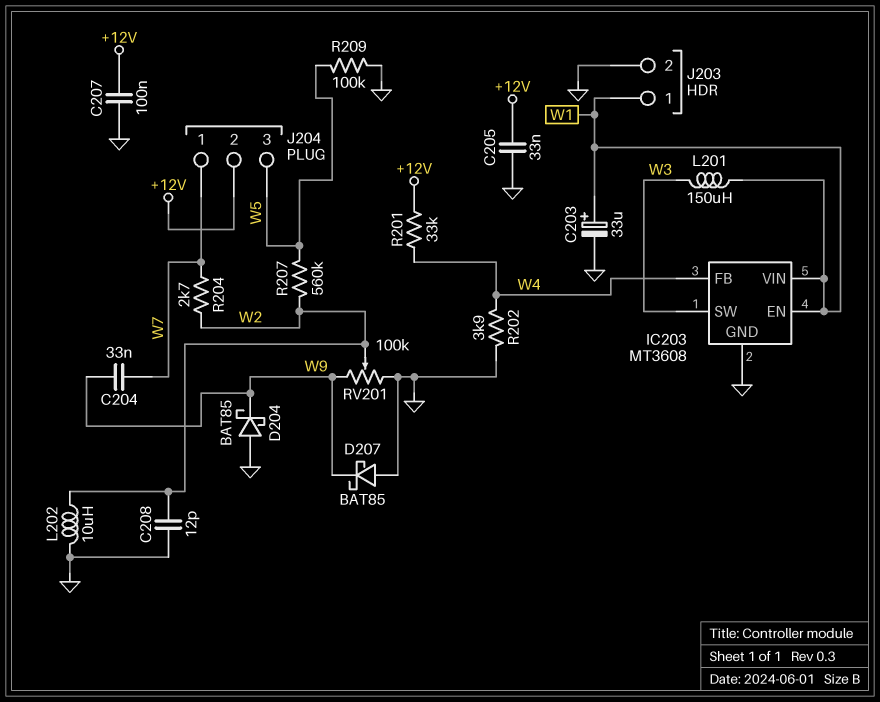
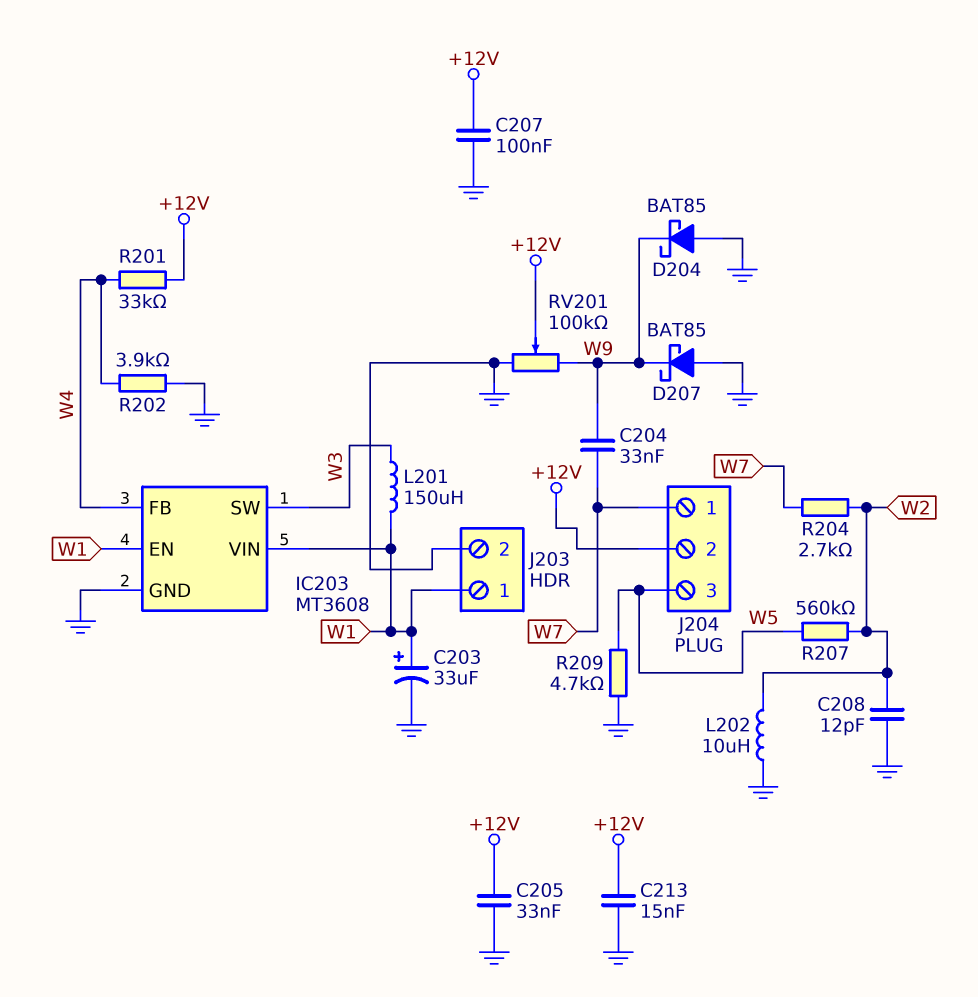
C213: none -> 15nF (+12V, GND)
R209: 100k (GND, W5) -> 4.7k (GND, W5)
RV201: 100k (GND, W9, wiper W2) -> 100k (GND, W9, wiper +12V)

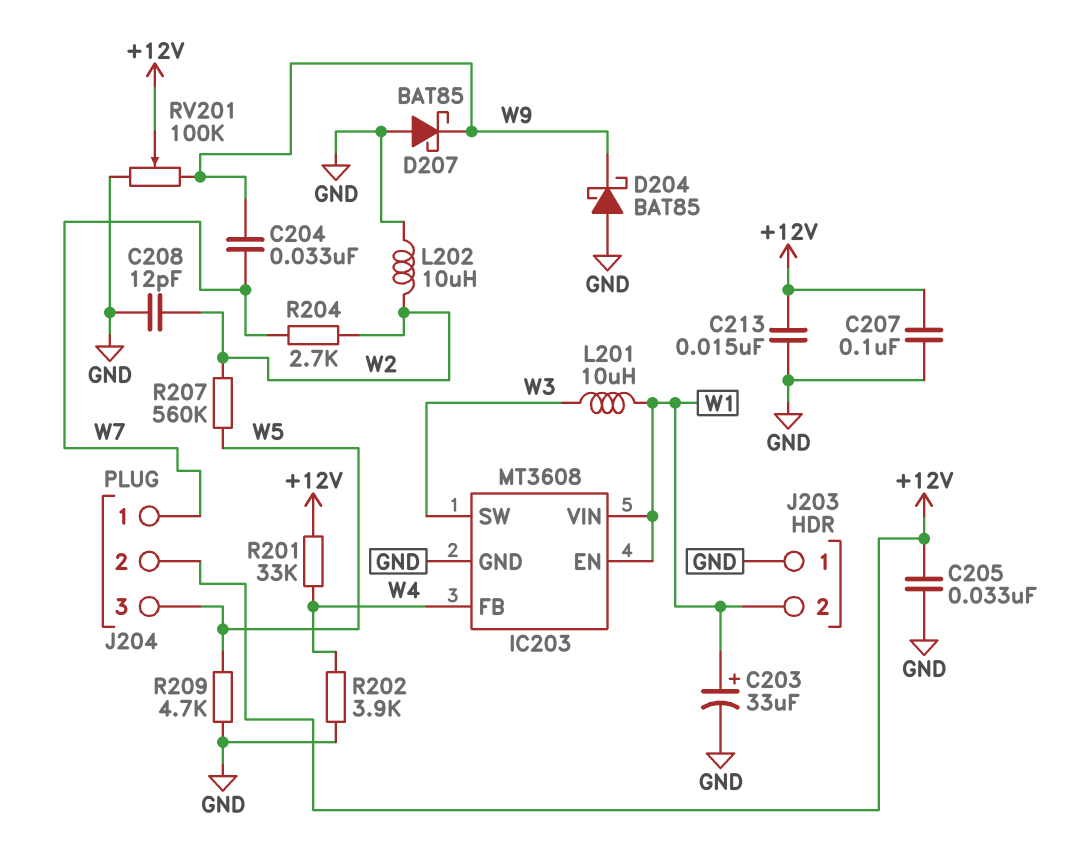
J203 pin 1: W1 -> GND
J203 pin 2: GND -> W1
L201: 150uH (W1, W3) -> 10uH (W1, W3)

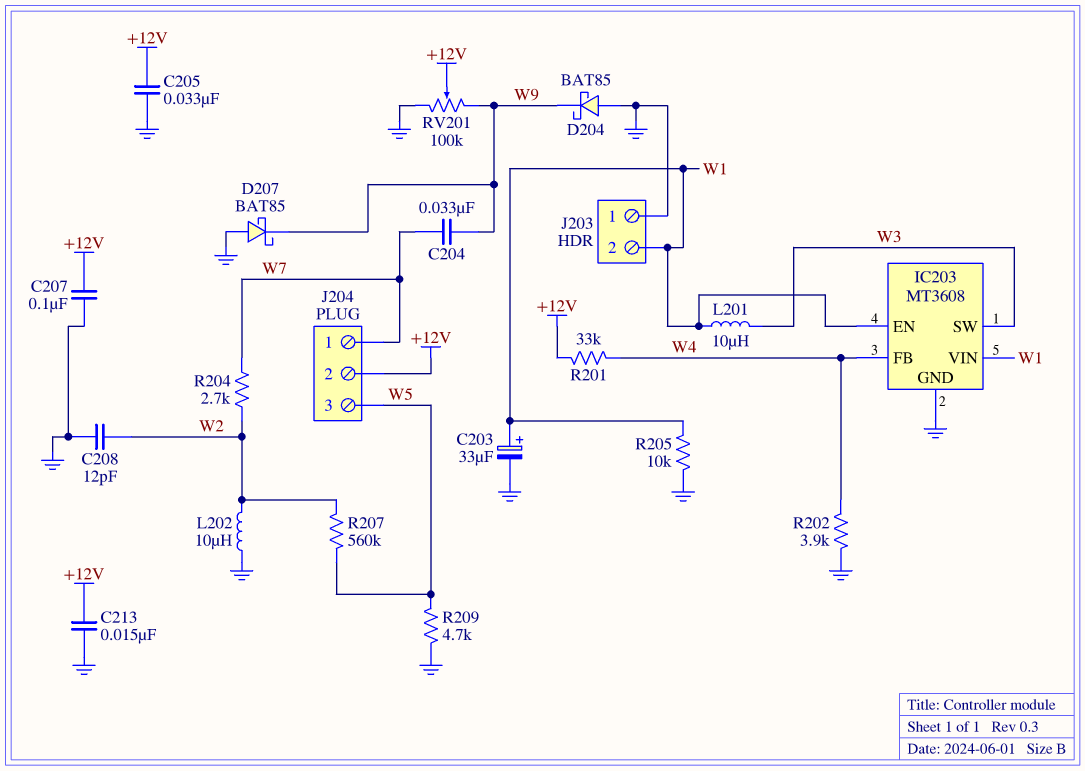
R205: none -> 10k (GND, W1)

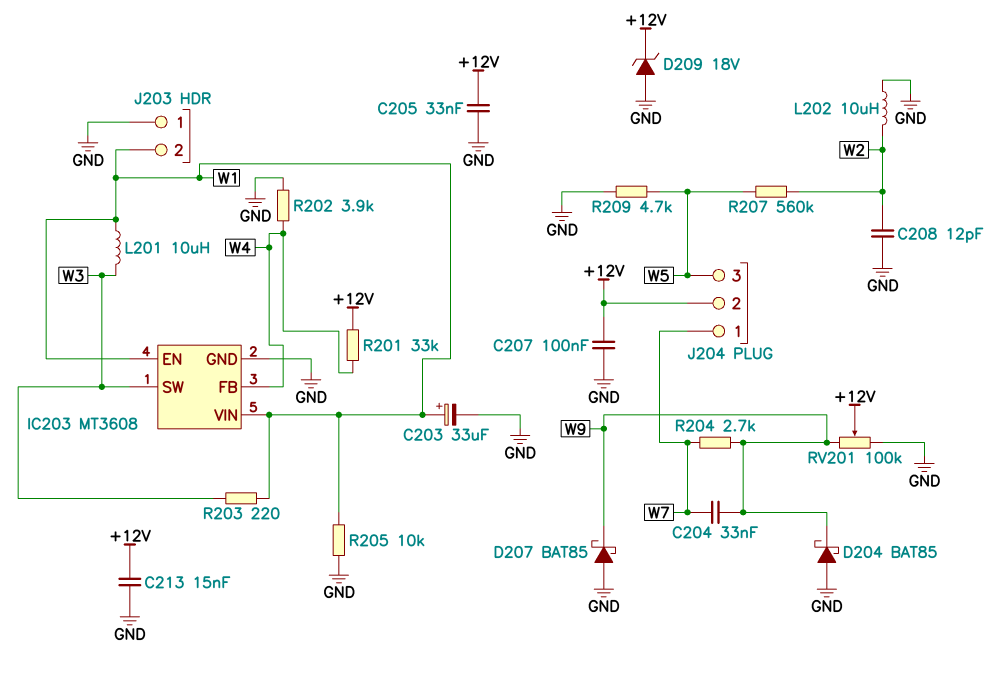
D209: none -> zener 18V (A GND, K +12V)
R203: none -> 220 (W1, W3)
R204: 2.7k (W2, W7) -> 2.7k (W7, W9)

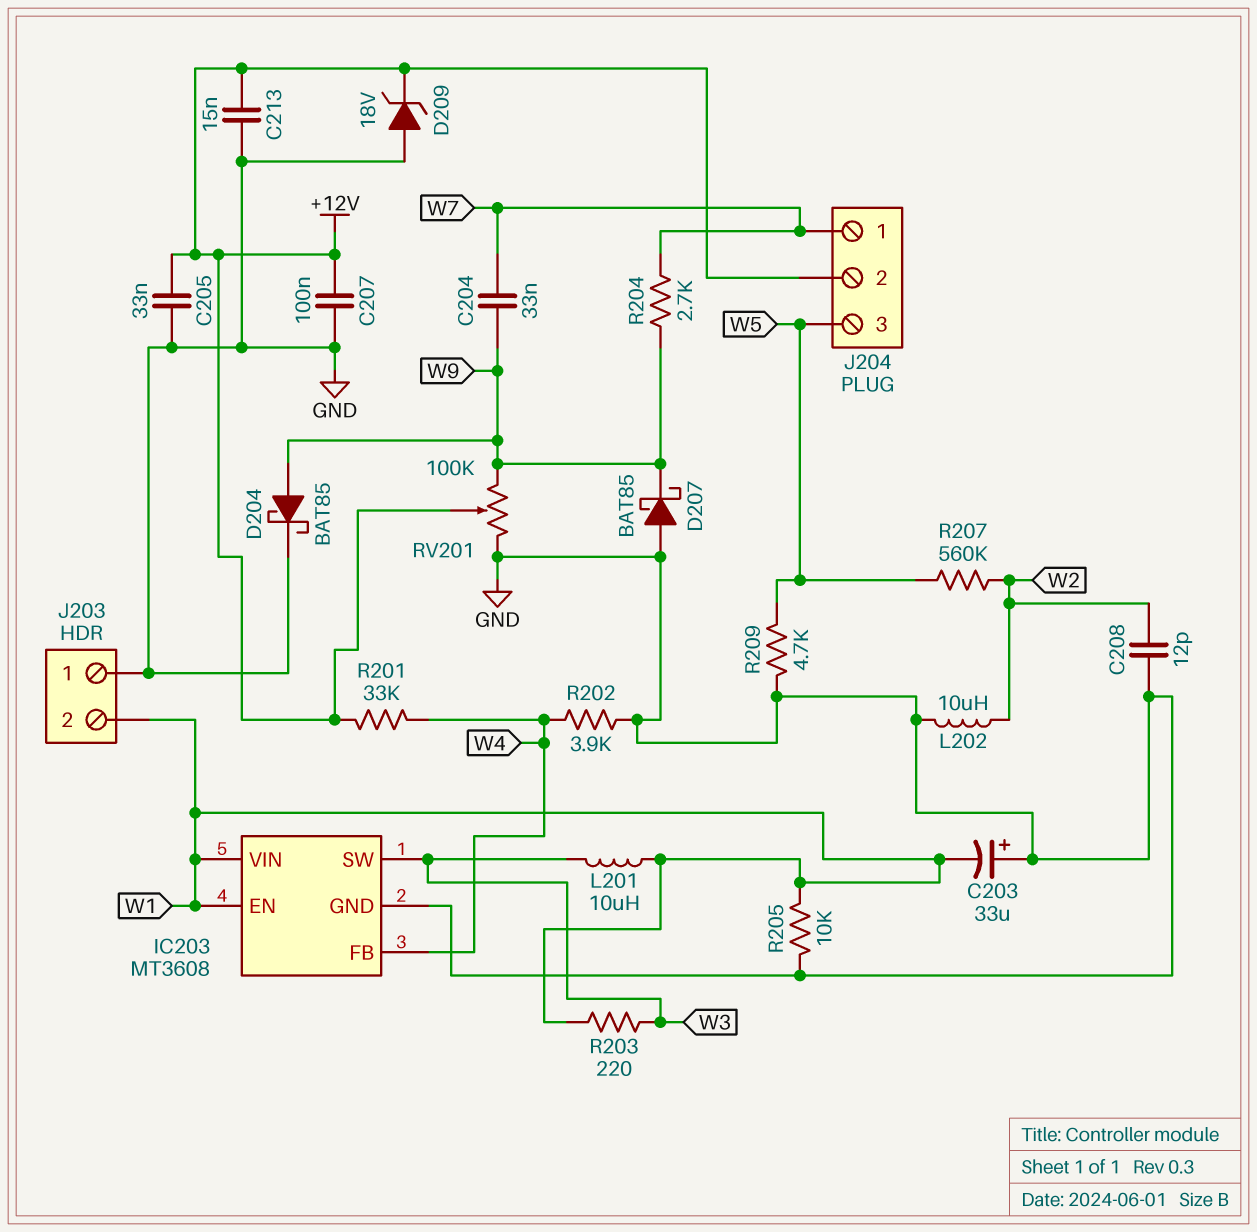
C203: 33uF (plus W1, minus GND) -> 33uF (plus GND, minus W1)
D204: schottky BAT85 (A GND, K W9) -> schottky BAT85 (A W9, K GND)

